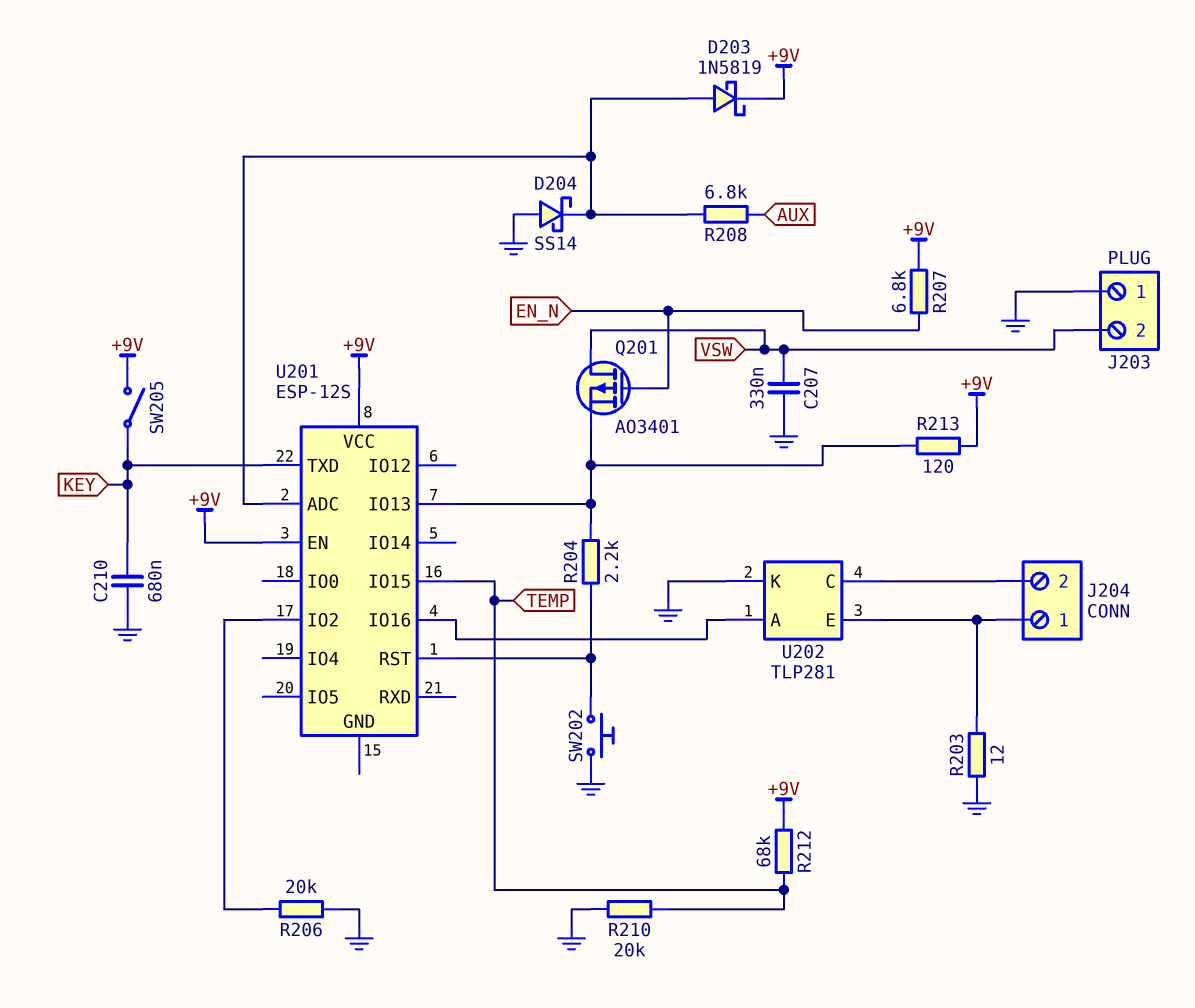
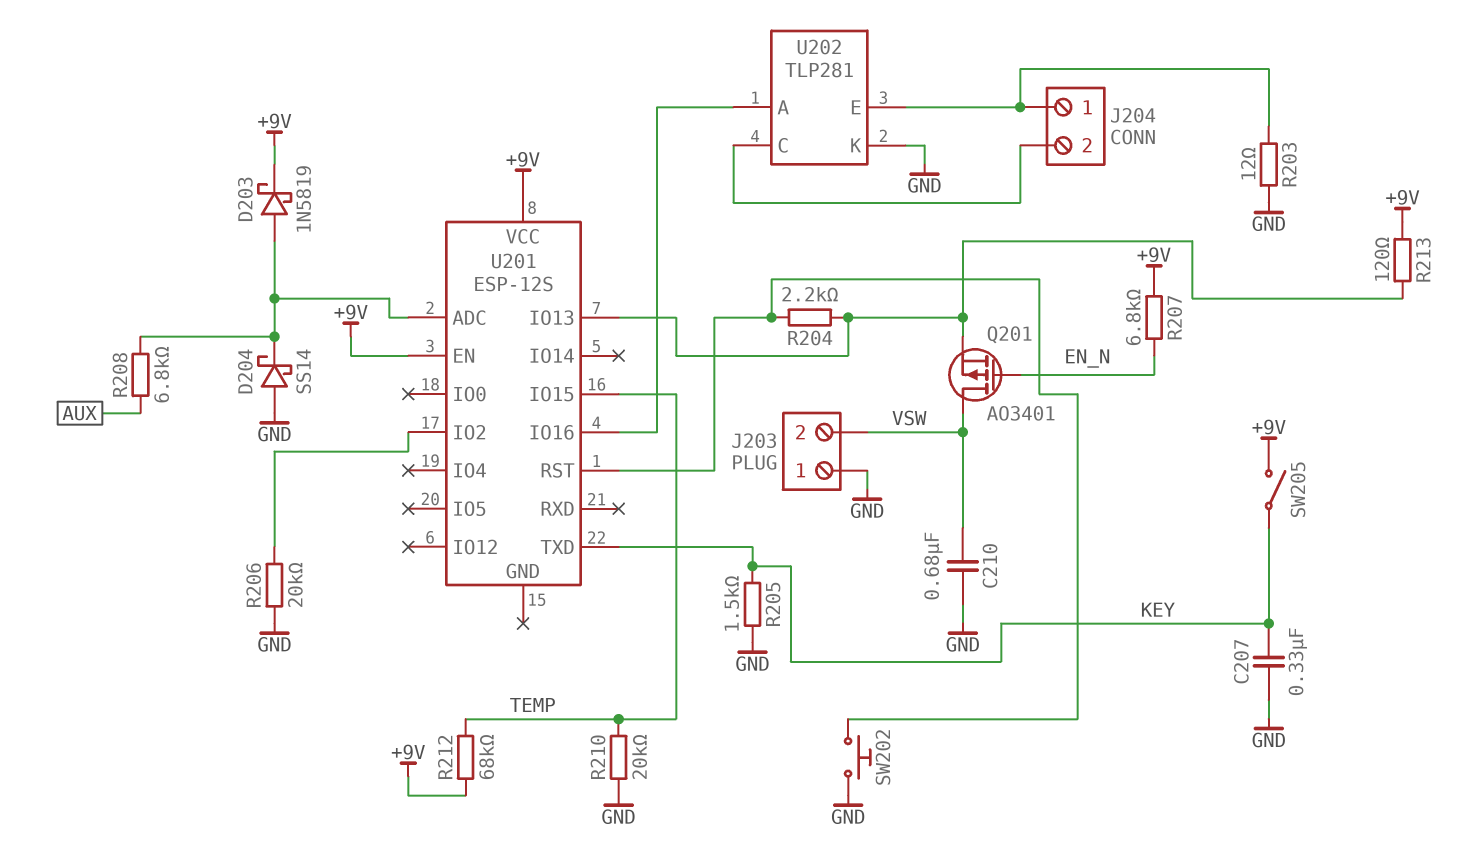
C207: 330nF (GND, VSW) -> 330nF (GND, KEY)
C210: 680nF (GND, KEY) -> 680nF (GND, VSW)
R205: none -> 1.5k (GND, KEY)

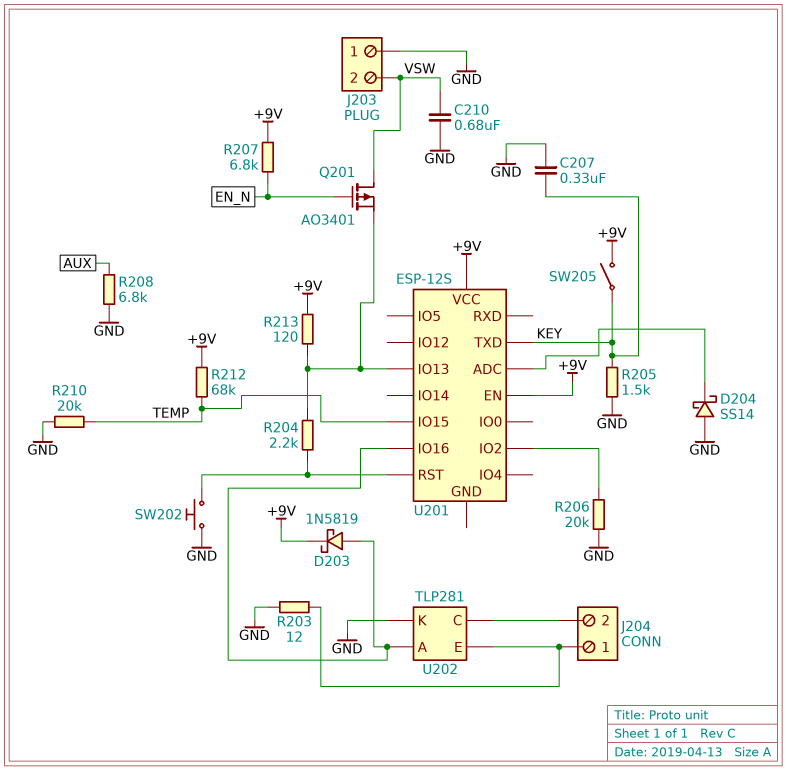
D203: schottky 1N5819 (A U201/ADC, K +9V) -> schottky 1N5819 (A U201/IO16, K +9V)
R208: 6.8k (AUX, U201/ADC) -> 6.8k (AUX, GND)

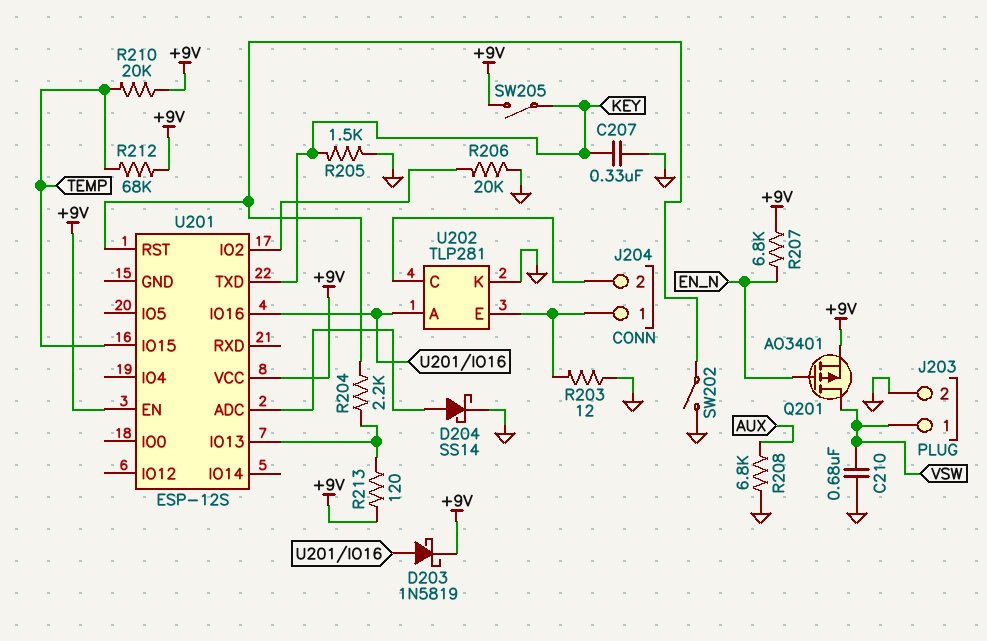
D204: schottky SS14 (A GND, K U201/ADC) -> schottky SS14 (A U201/ADC, K GND)
J203 pin 1: GND -> VSW
J203 pin 2: VSW -> GND
Q201: PMOS AO3401 (G EN_N, D VSW, S U201/IO13) -> PMOS AO3401 (G EN_N, D VSW, S +9V)
R210: 20k (GND, TEMP) -> 20k (+9V, TEMP)
SW202: button (GND, U201/RST) -> switch (GND, U201/RST)

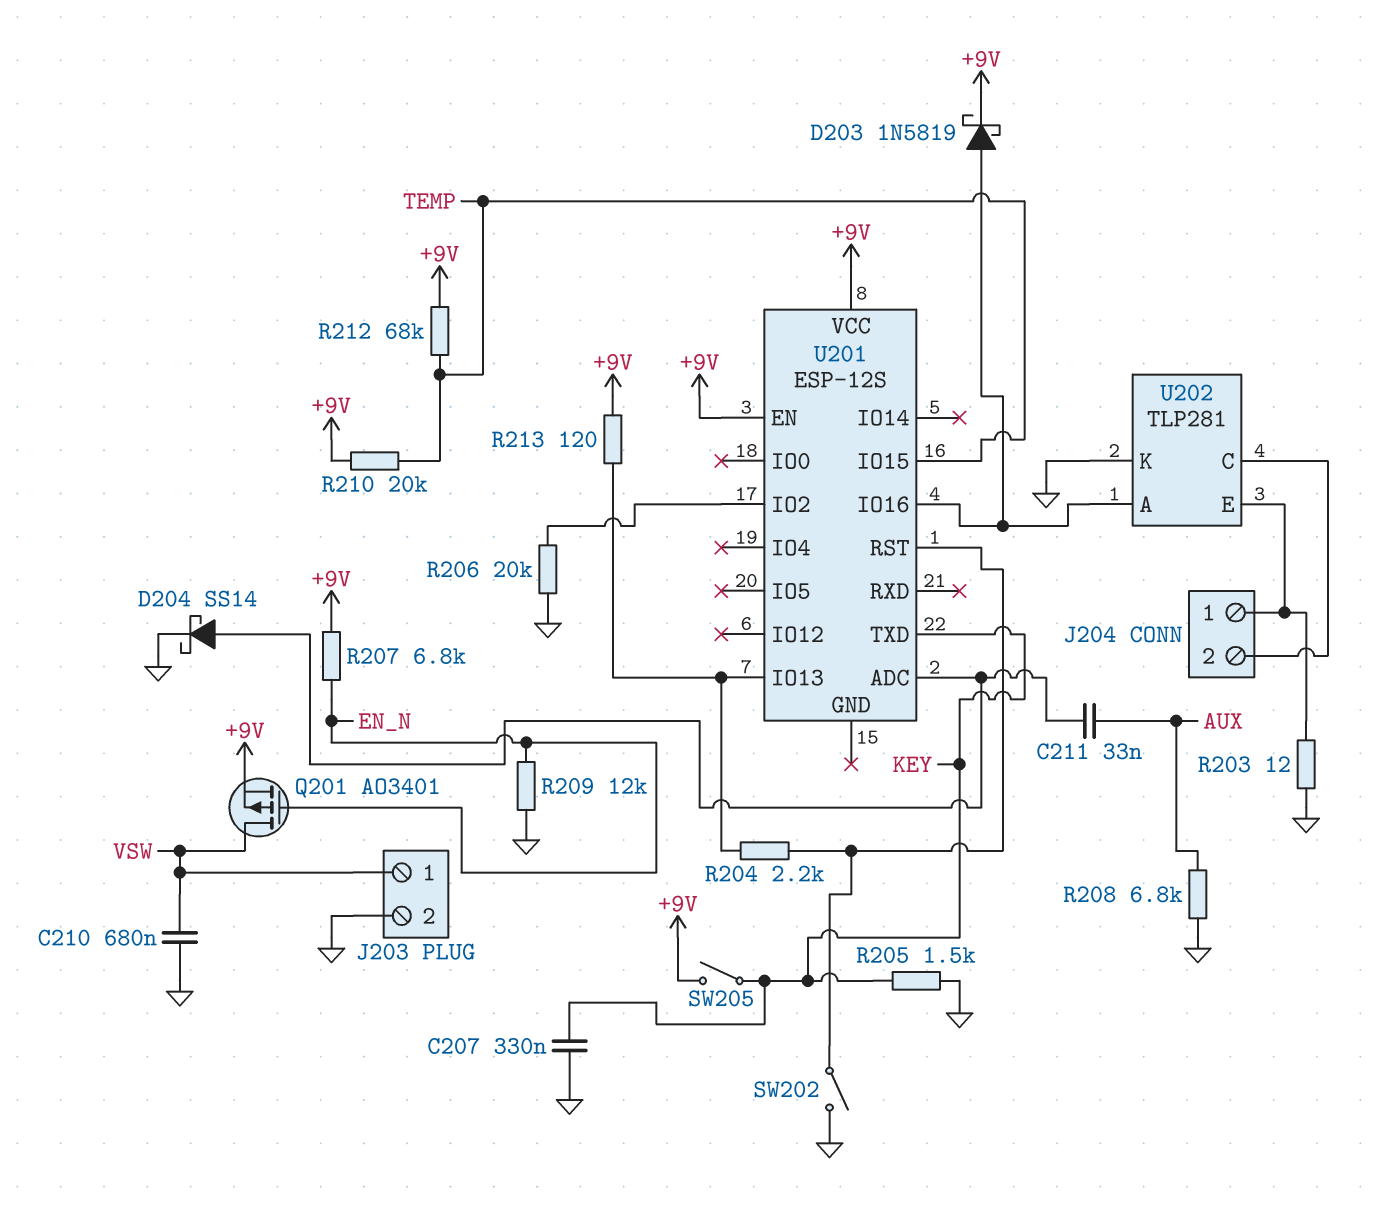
C211: none -> 33nF (AUX, U201/ADC)
R209: none -> 12k (EN_N, GND)

